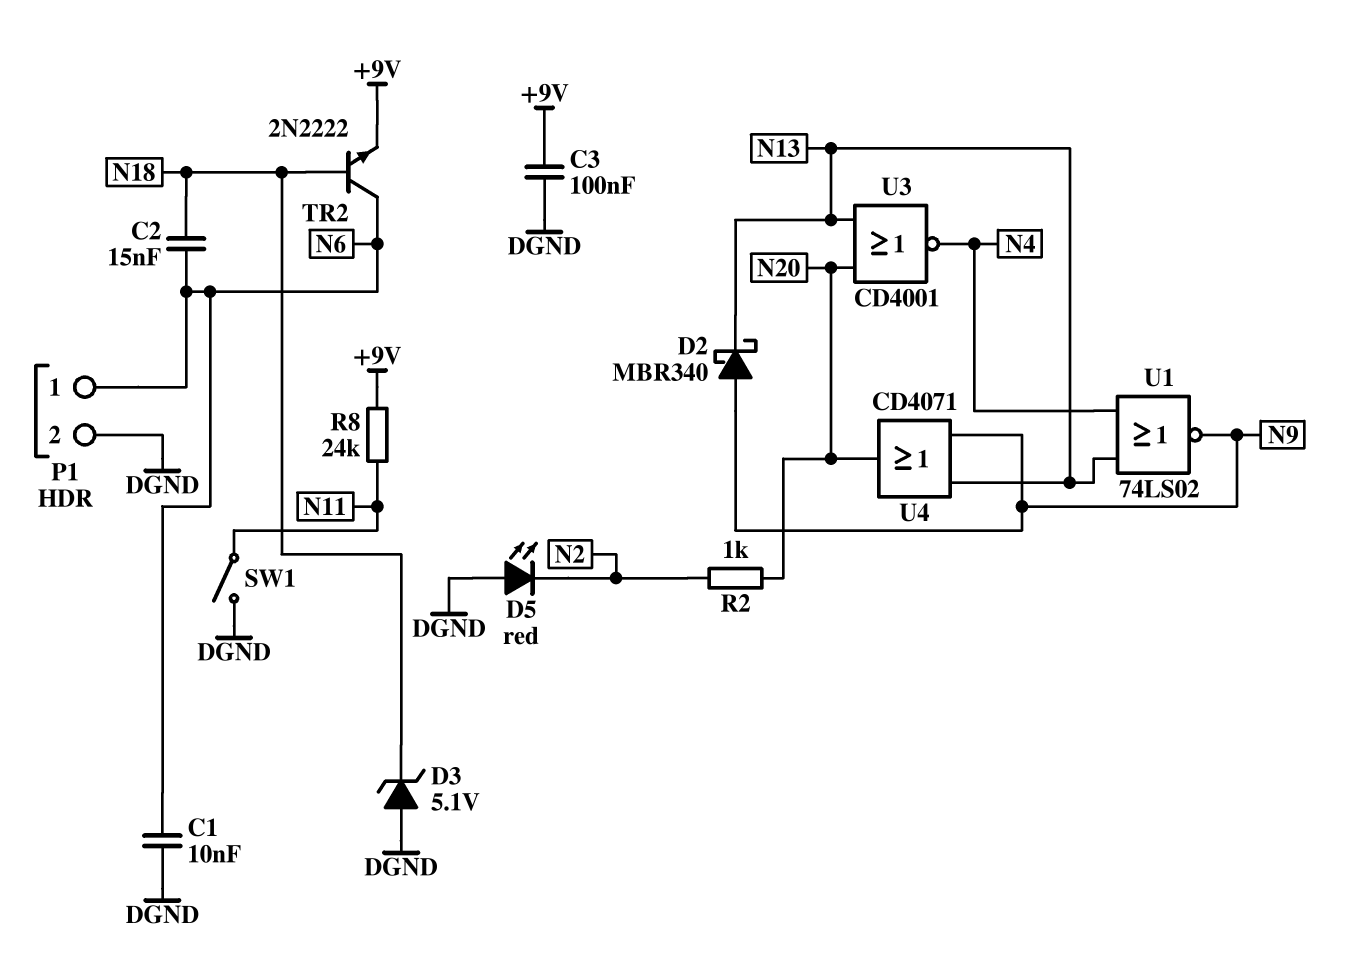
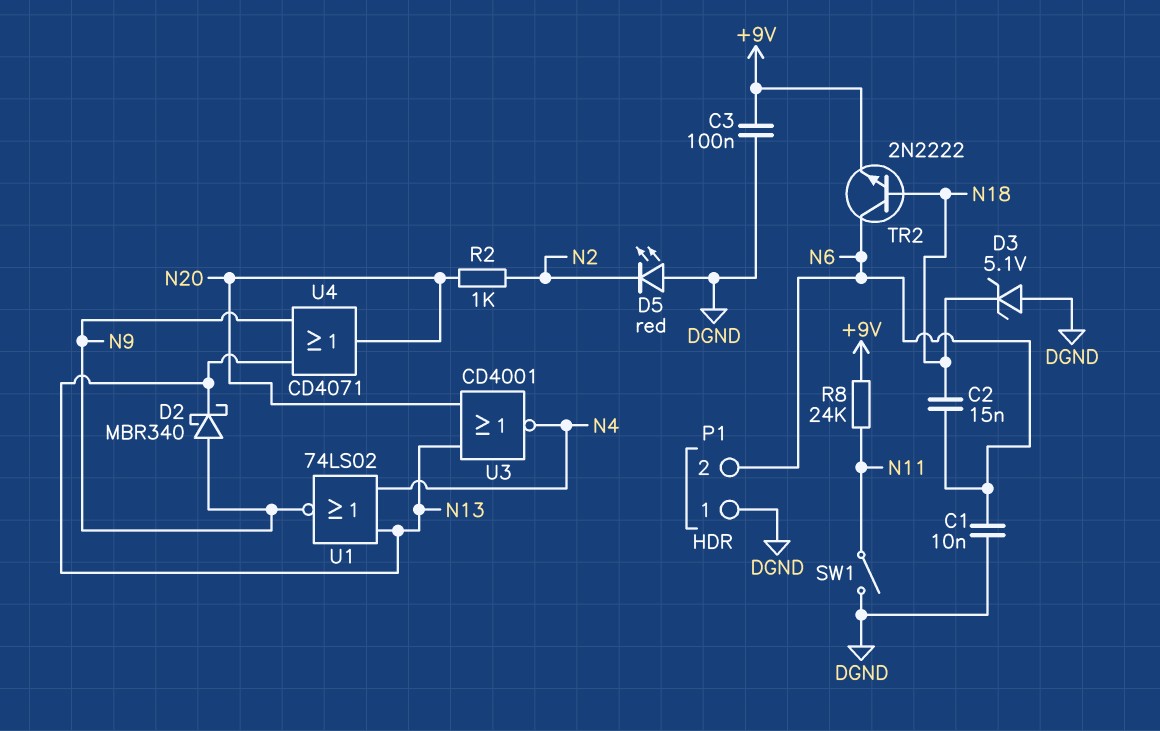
P1 pin 1: N6 -> DGND
P1 pin 2: DGND -> N6

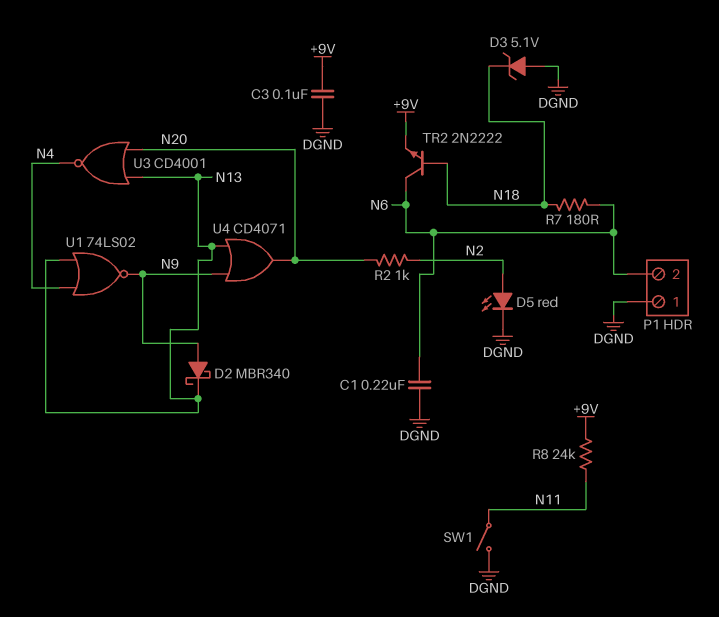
C1: 10nF (DGND, N6) -> 220nF (DGND, N6)
C2: 15nF (N6, N18) -> none
D5: LED red (A DGND, K N2) -> LED red (A N2, K DGND)
R7: none -> 180 (N6, N18)

